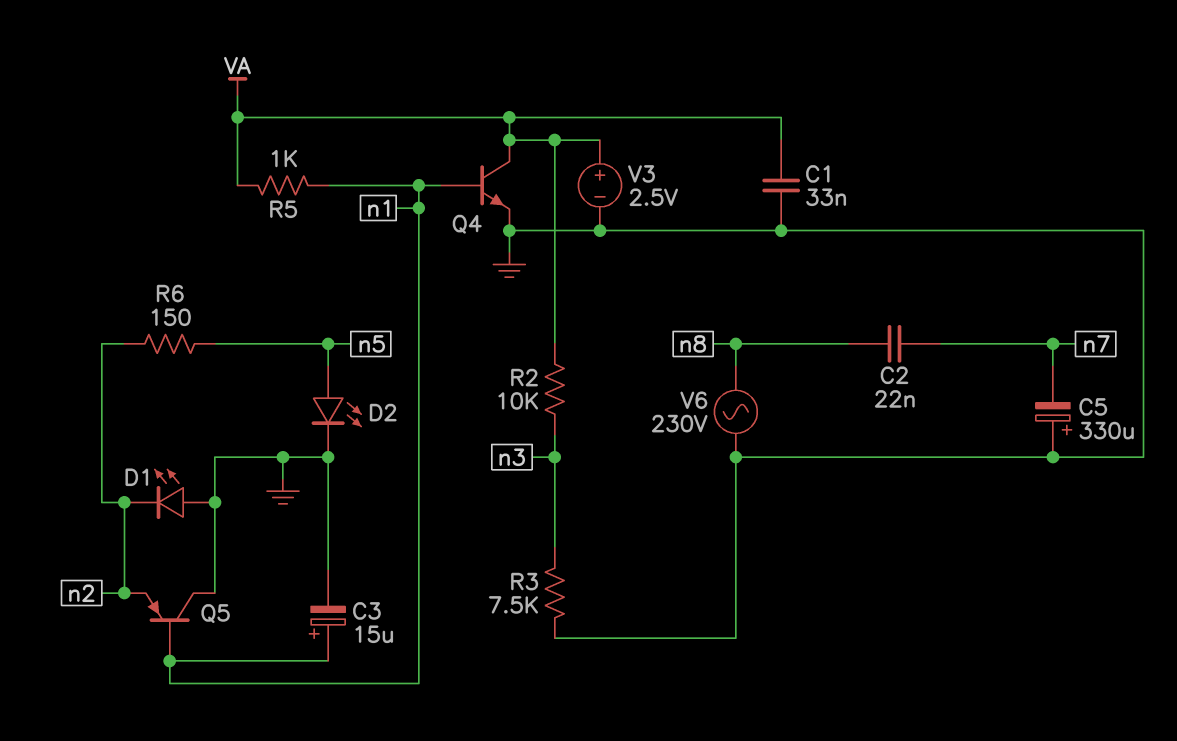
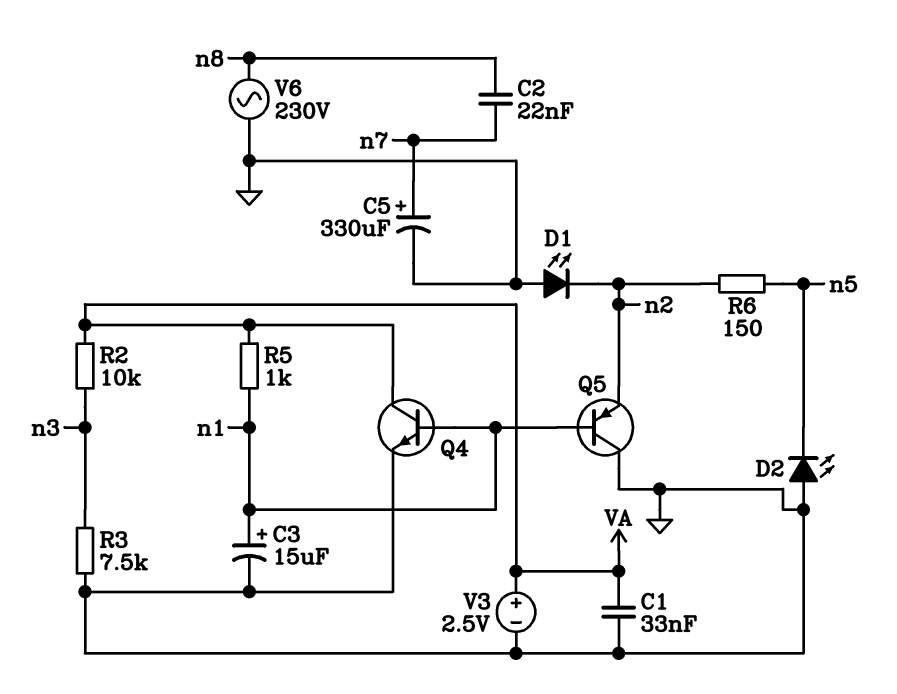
C5: 330uF (plus GND, minus n7) -> 330uF (plus n7, minus GND)
D2: LED (A n5, K GND) -> LED (A GND, K n5)

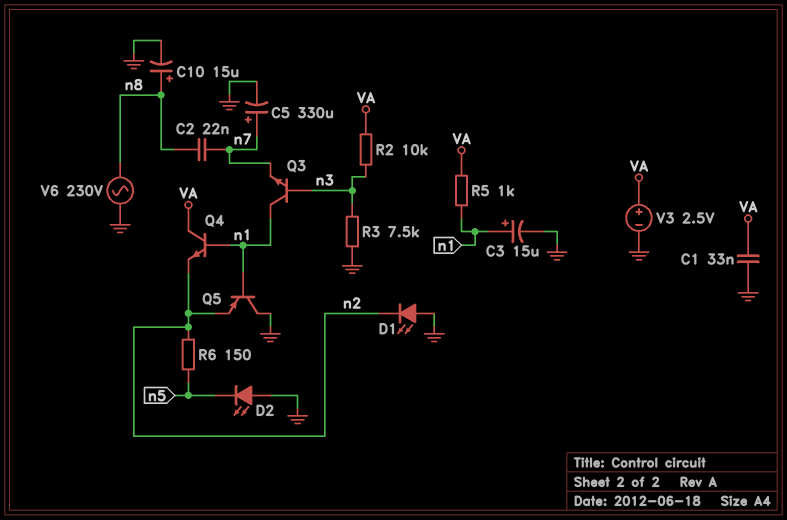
C10: none -> 15uF (plus n8, minus GND)
Q3: none -> NPN (B n3, C n1, E n7)
Q4: NPN (B n1, C VA, E GND) -> NPN (B n1, C VA, E n2)

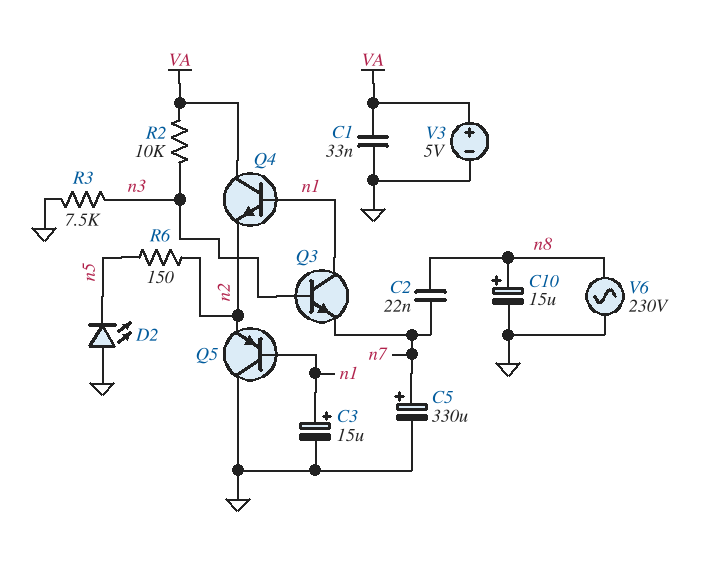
D1: LED (A GND, K n2) -> none
R5: 1k (VA, n1) -> none
V3: 2.5V (plus VA, minus GND) -> 5V (plus VA, minus GND)

